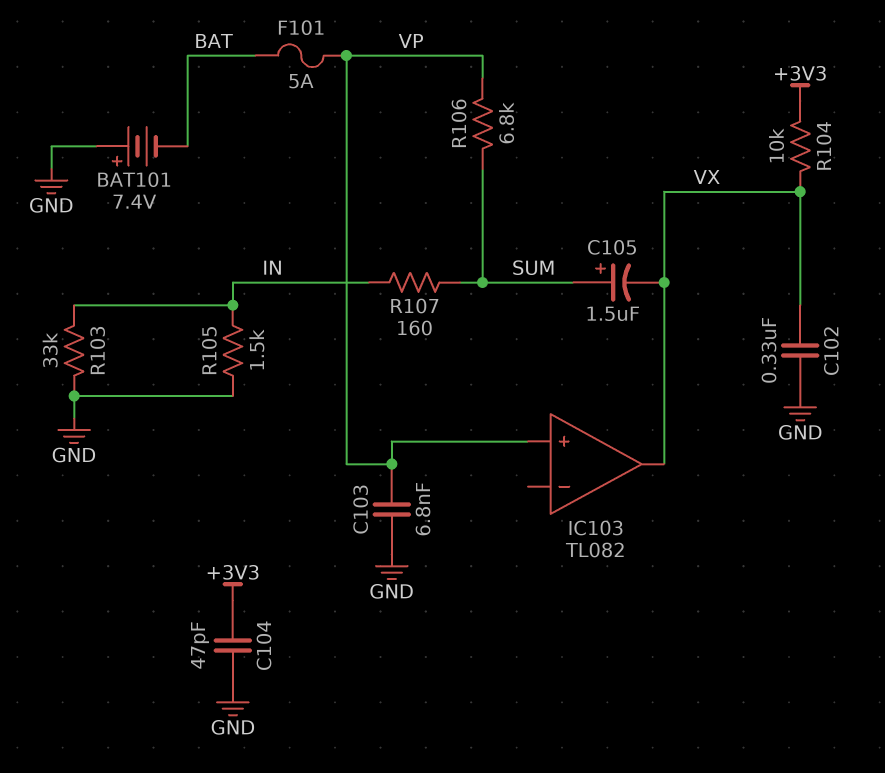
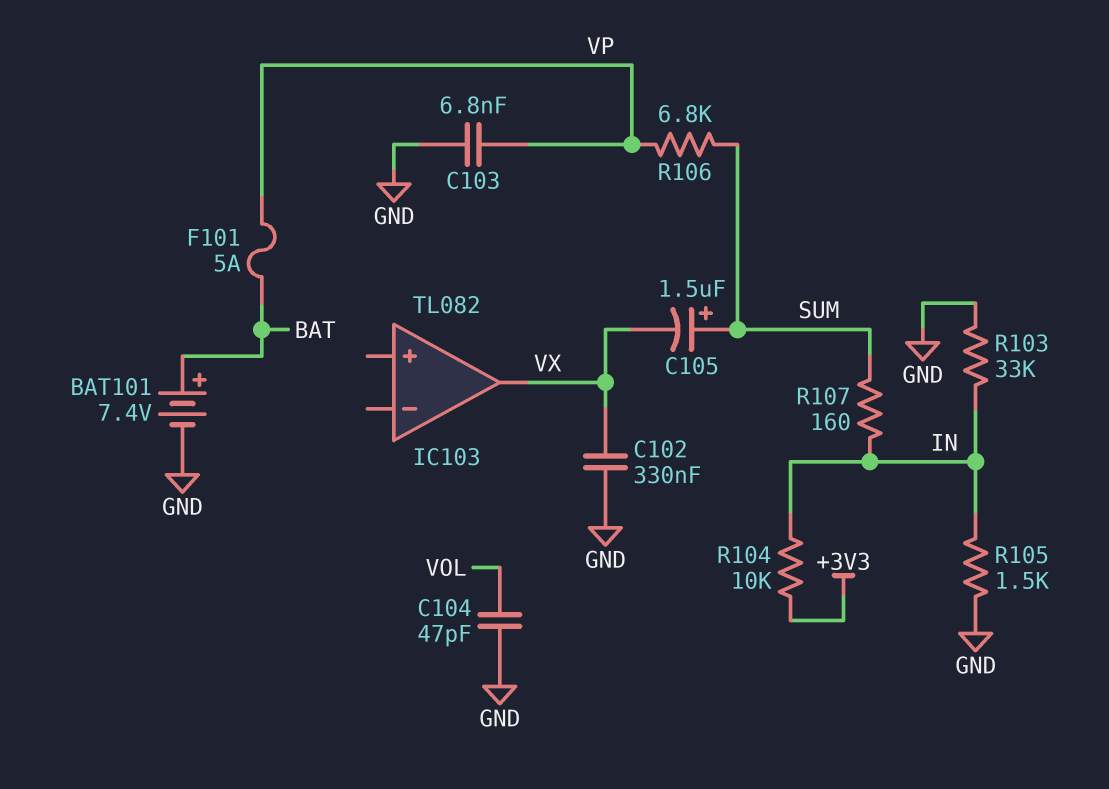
BAT101: 7.4V (plus GND, minus BAT) -> 7.4V (plus BAT, minus GND)
C104: 47pF (+3V3, GND) -> 47pF (GND, VOL)
IC103 pin in+: VP -> none
R104: 10k (+3V3, VX) -> 10k (+3V3, IN)

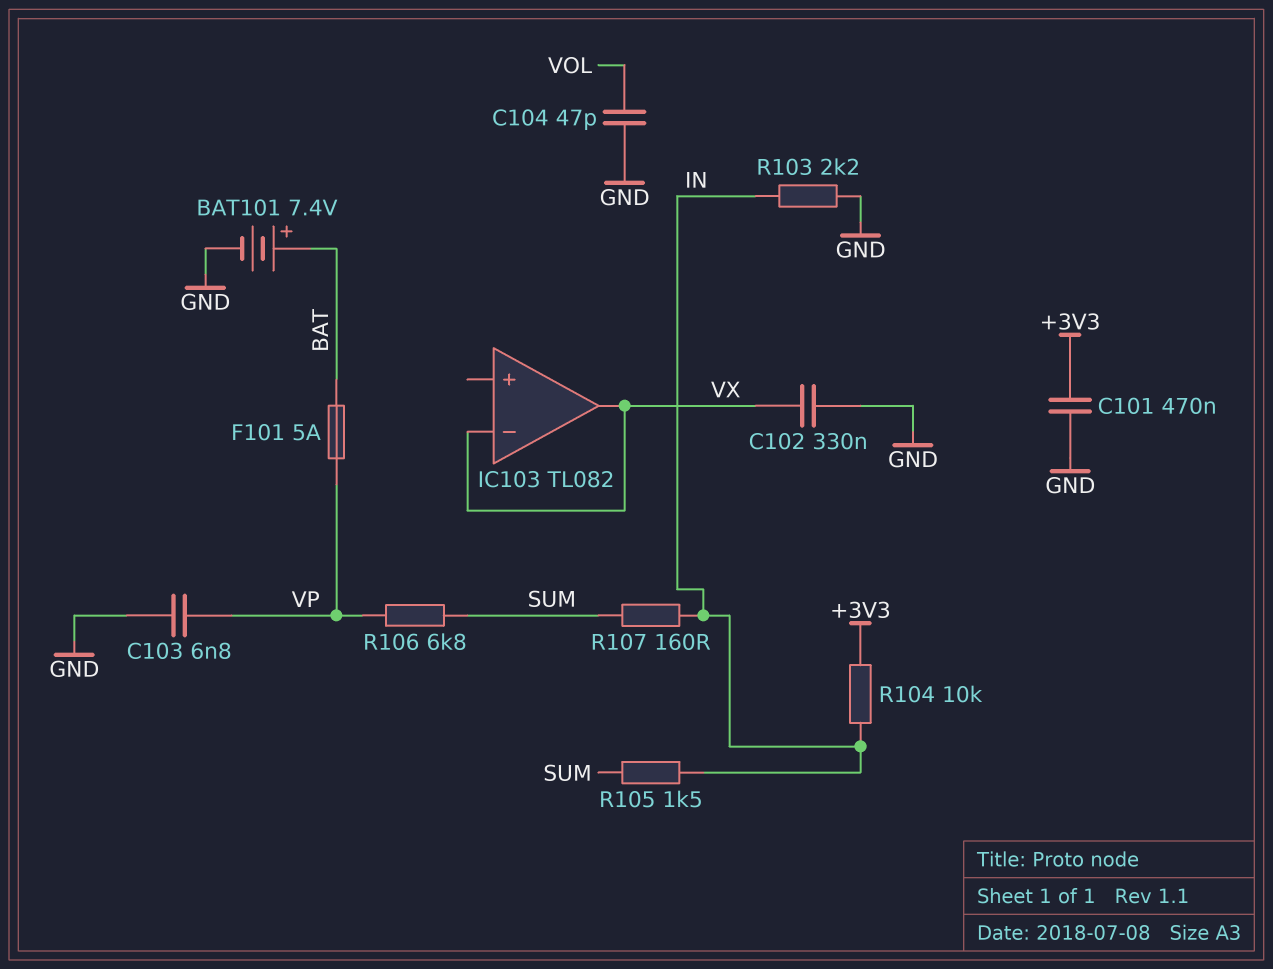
C101: none -> 470nF (+3V3, GND)
C105: 1.5uF (plus SUM, minus VX) -> none
IC103 pin in-: none -> VX
R103: 33k (GND, IN) -> 2.2k (GND, IN)
R105: 1.5k (GND, IN) -> 1.5k (IN, SUM)

